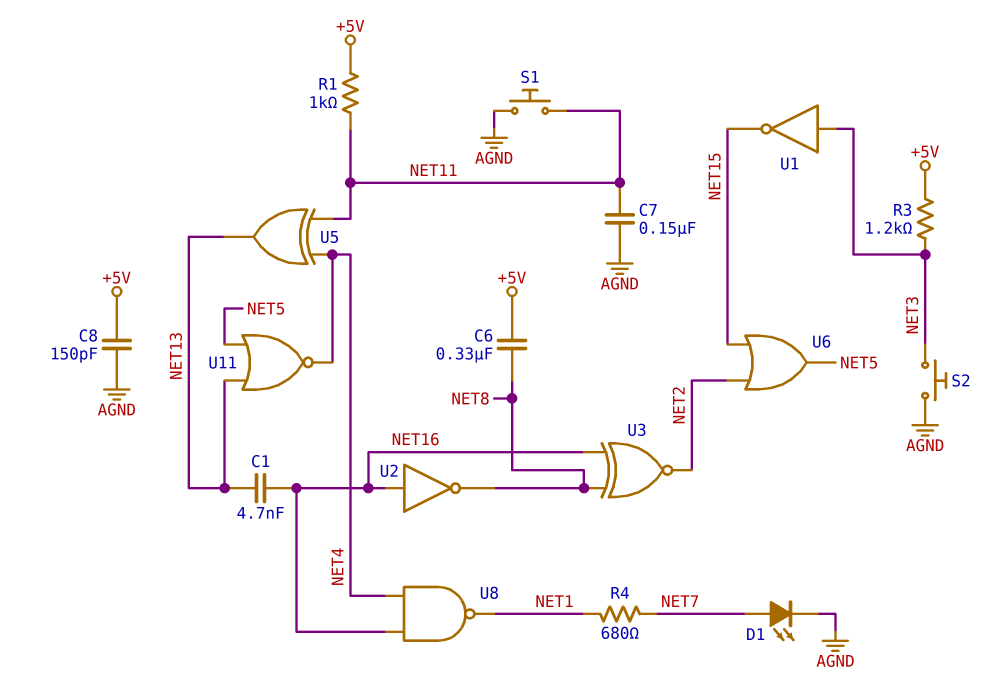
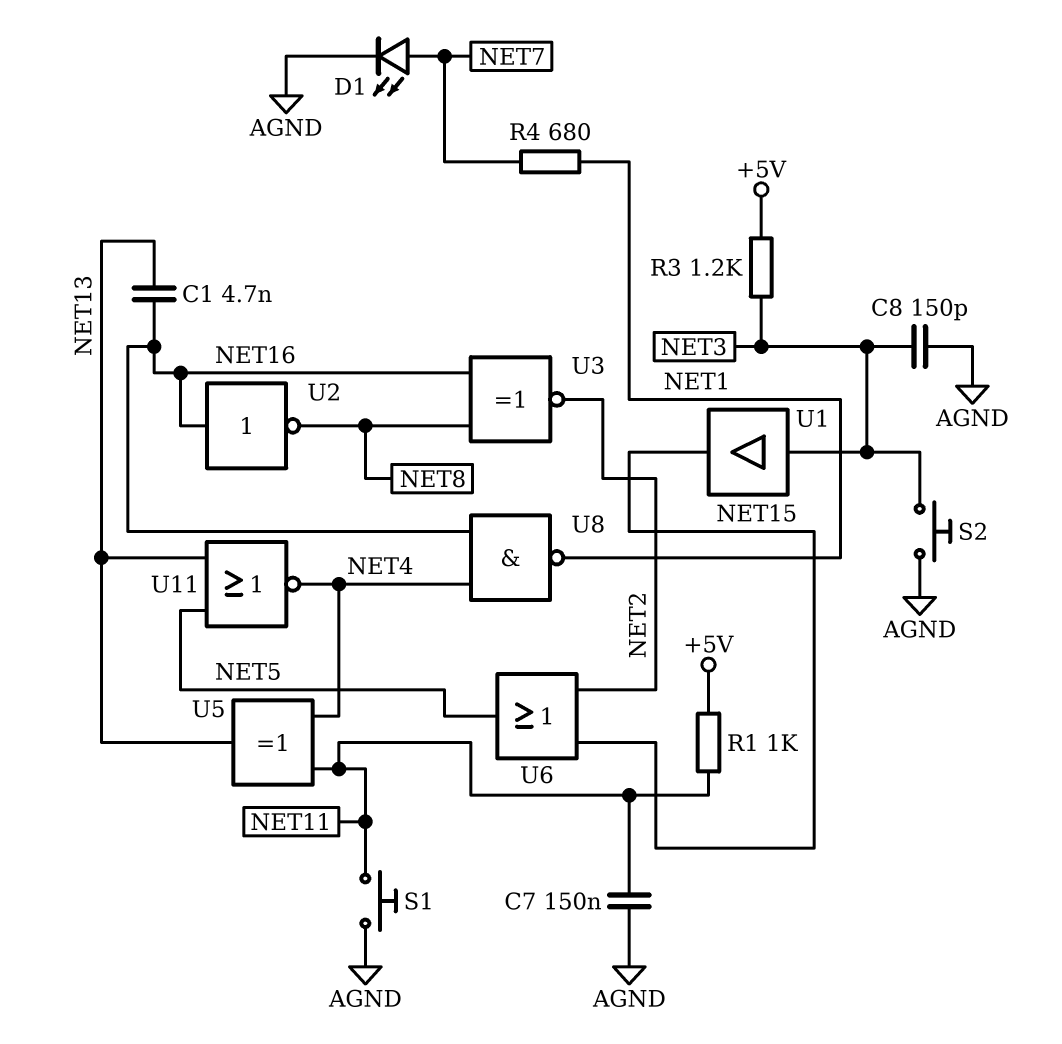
C6: 330nF (+5V, NET8) -> none
C8: 150pF (+5V, AGND) -> 150pF (AGND, NET3)
U1: NOT (in NET3, out NET15) -> buffer (in NET3, out NET15)

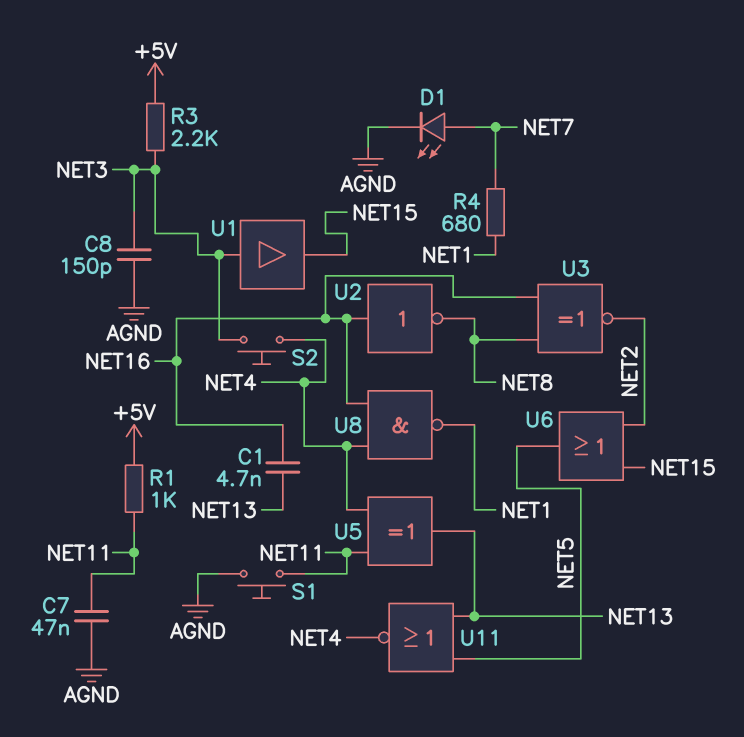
C7: 150nF (AGND, NET11) -> 47nF (AGND, NET11)
R3: 1.2k (+5V, NET3) -> 2.2k (+5V, NET3)
S2: button (AGND, NET3) -> button (NET3, NET4)

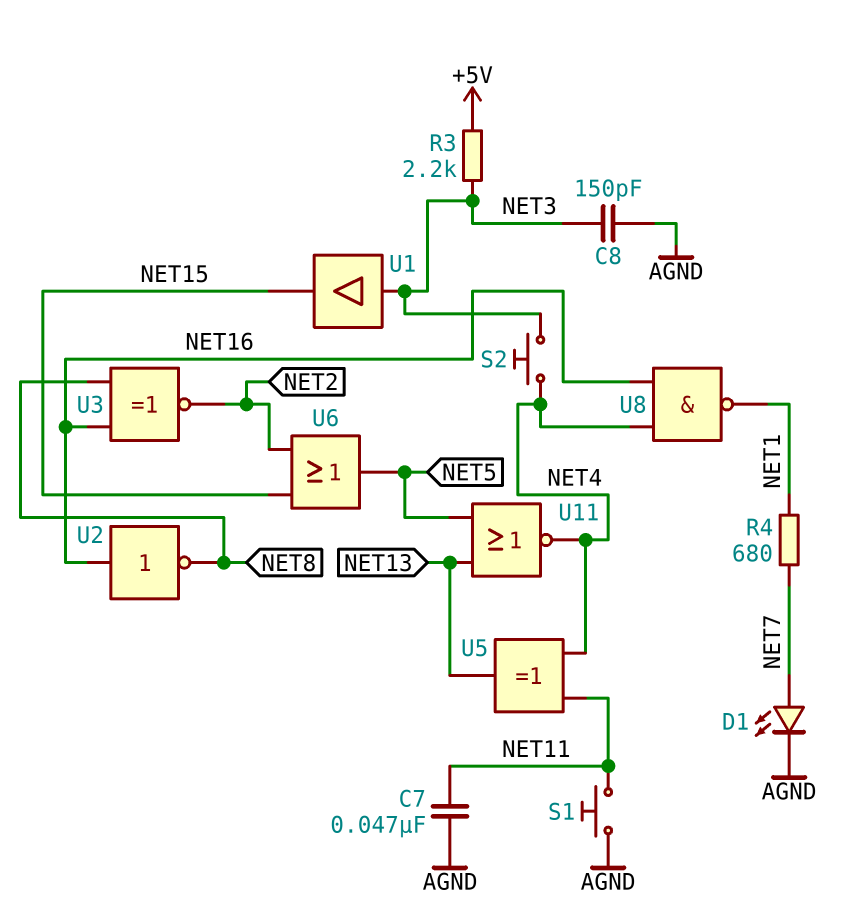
C1: 4.7nF (NET13, NET16) -> none
R1: 1k (+5V, NET11) -> none

